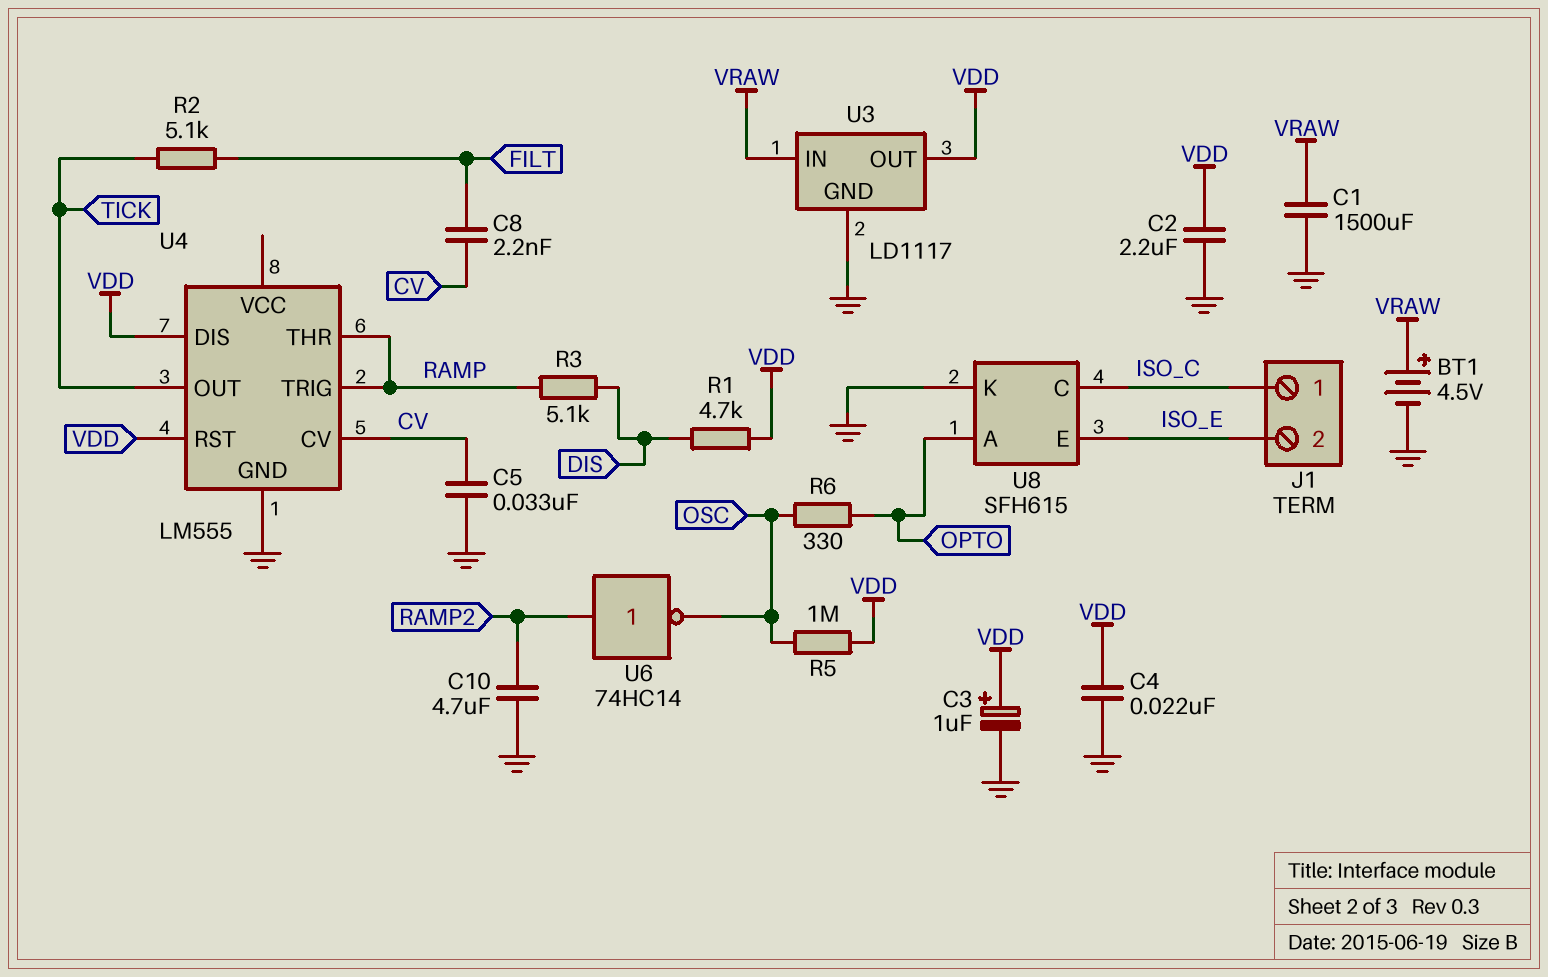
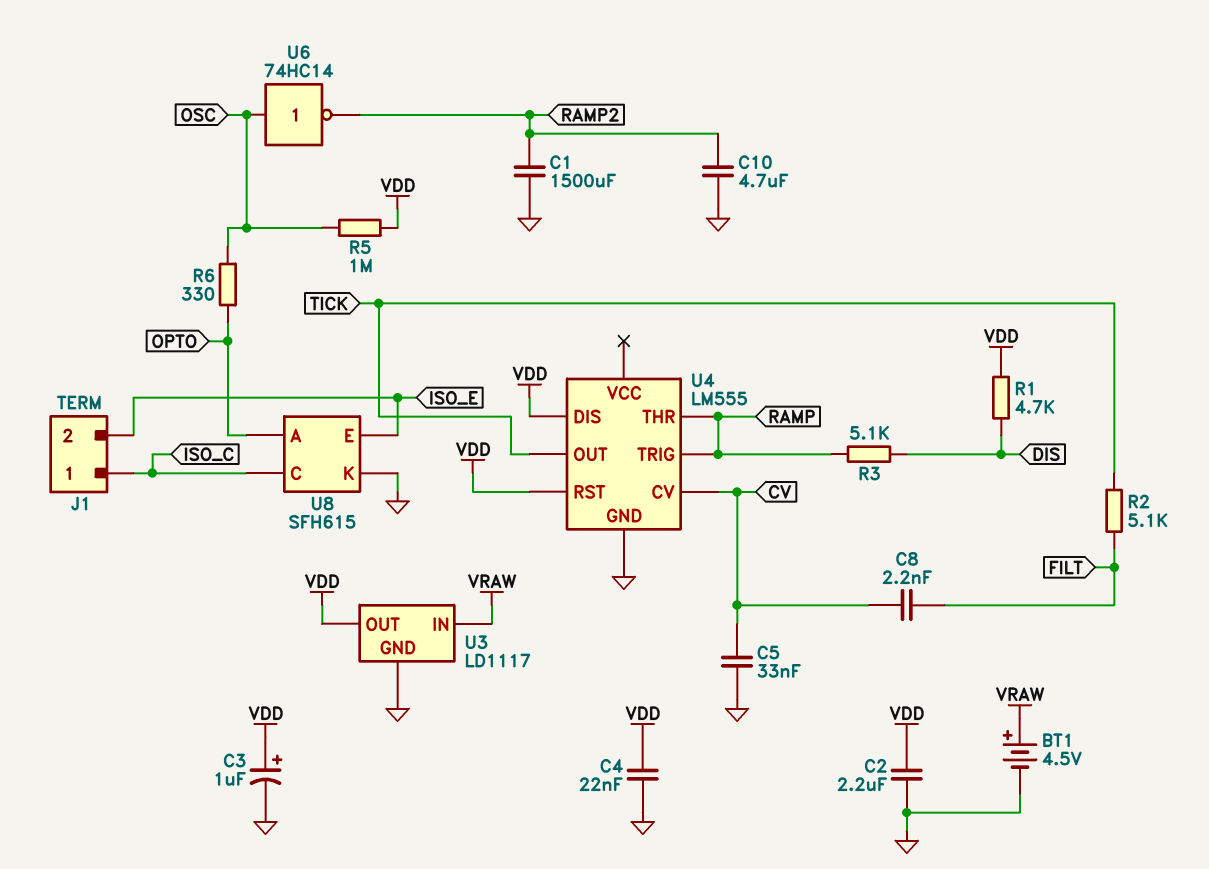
C1: 1500uF (GND, VRAW) -> 1500uF (GND, RAMP2)
U6: NOT 74HC14 (in RAMP2, out OSC) -> NOT 74HC14 (in OSC, out RAMP2)

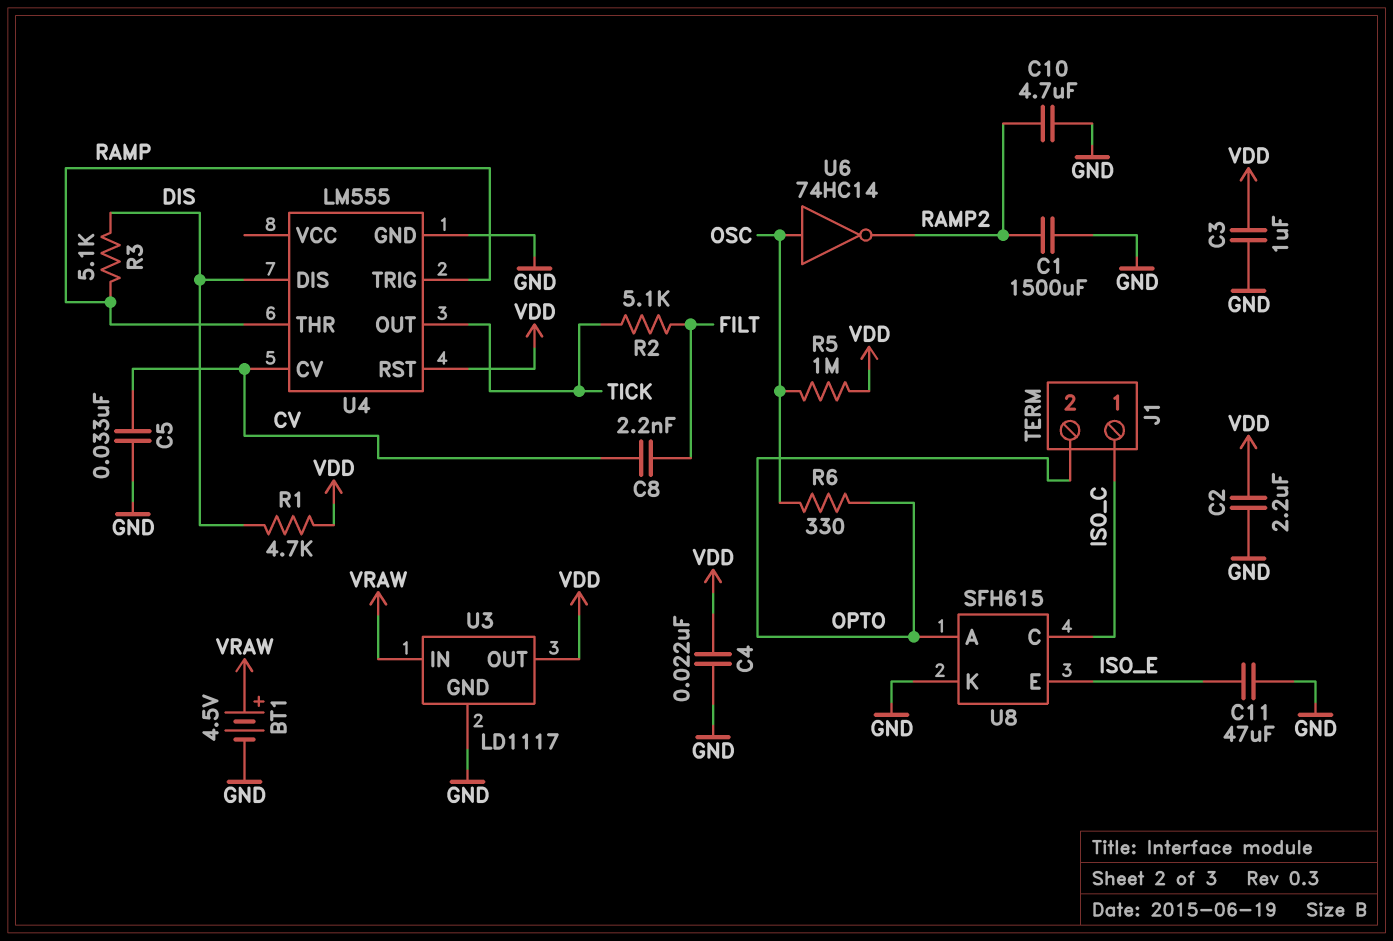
C3: 1uF (plus VDD, minus GND) -> 1uF (GND, VDD)
C11: none -> 47uF (GND, ISO_E)
J1 pin 2: ISO_E -> OPTO
U4 pin DIS: VDD -> DIS

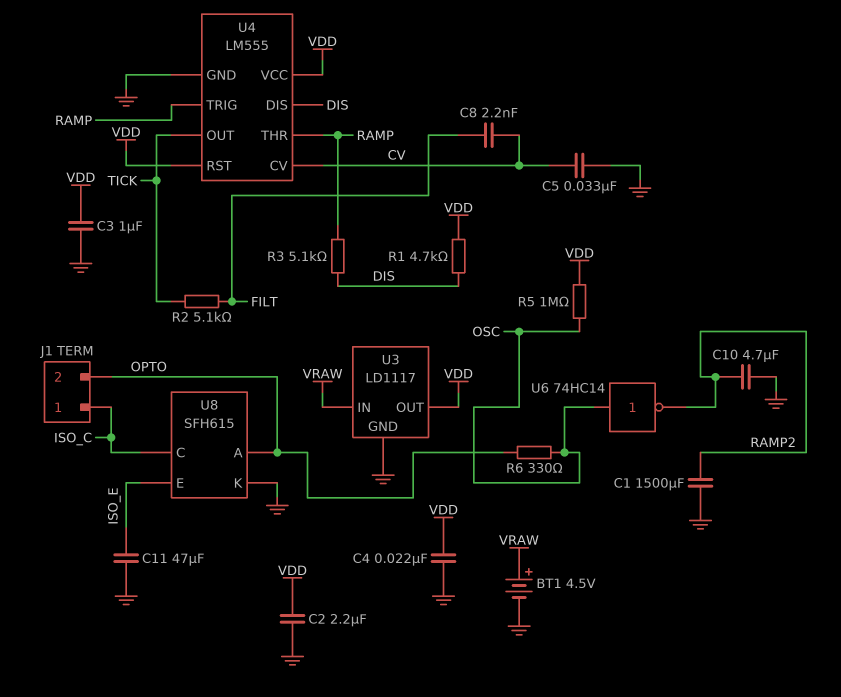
U4 pin VCC: none -> VDD

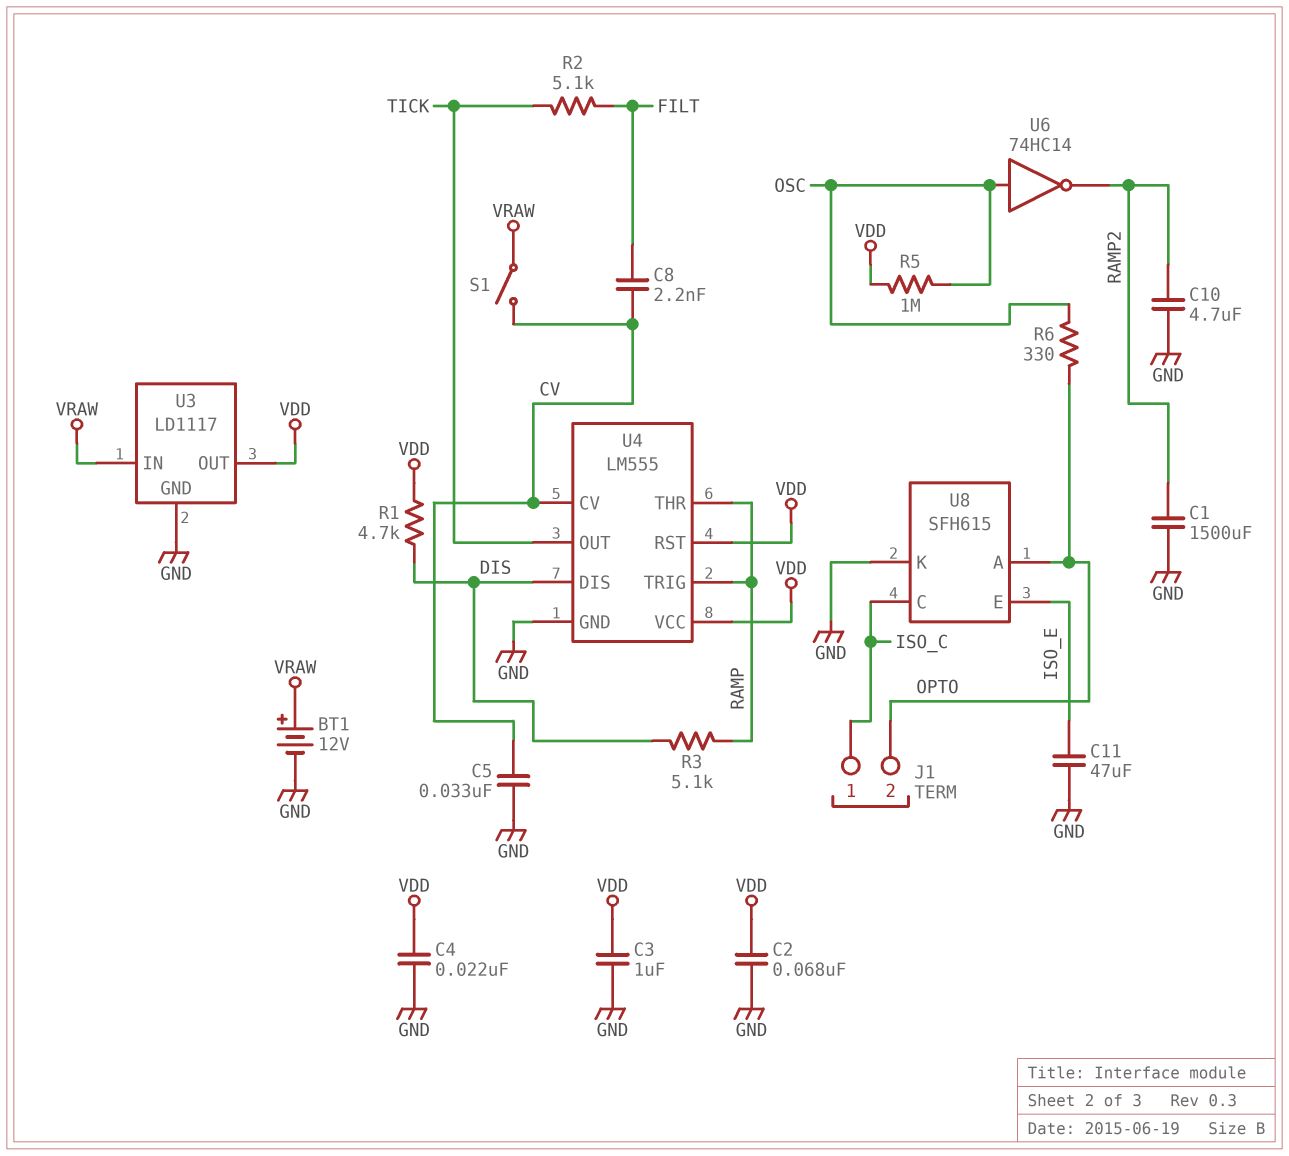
BT1: 4.5V (plus VRAW, minus GND) -> 12V (plus VRAW, minus GND)
C2: 2.2uF (GND, VDD) -> 68nF (GND, VDD)
S1: none -> switch (CV, VRAW)

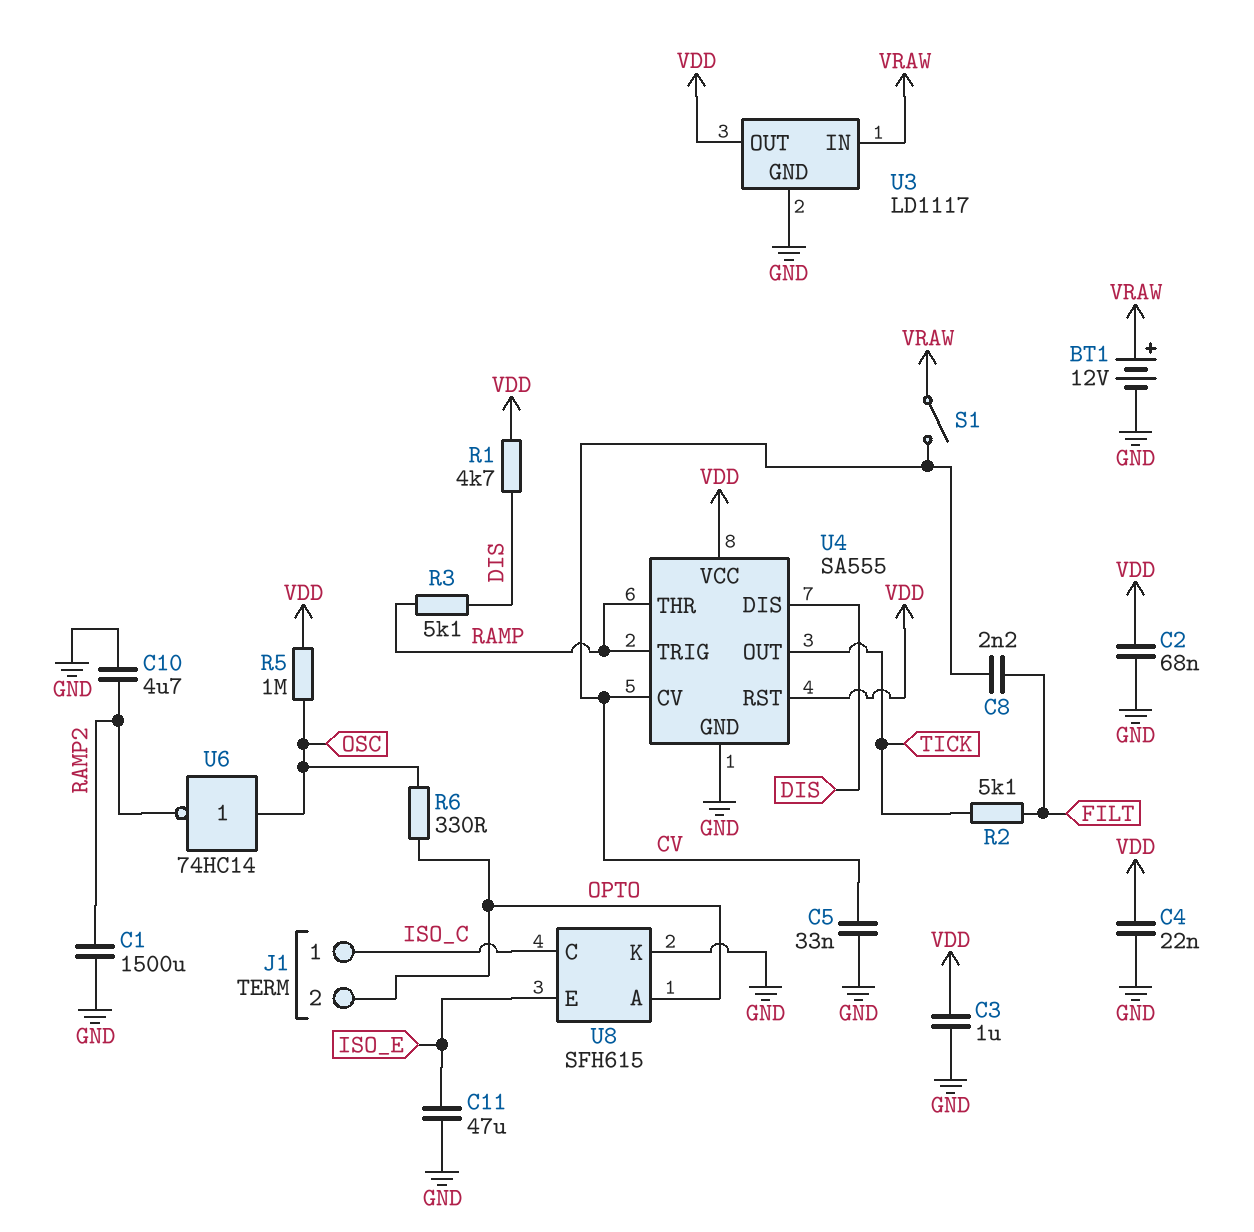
U4: LM555 -> SA555

